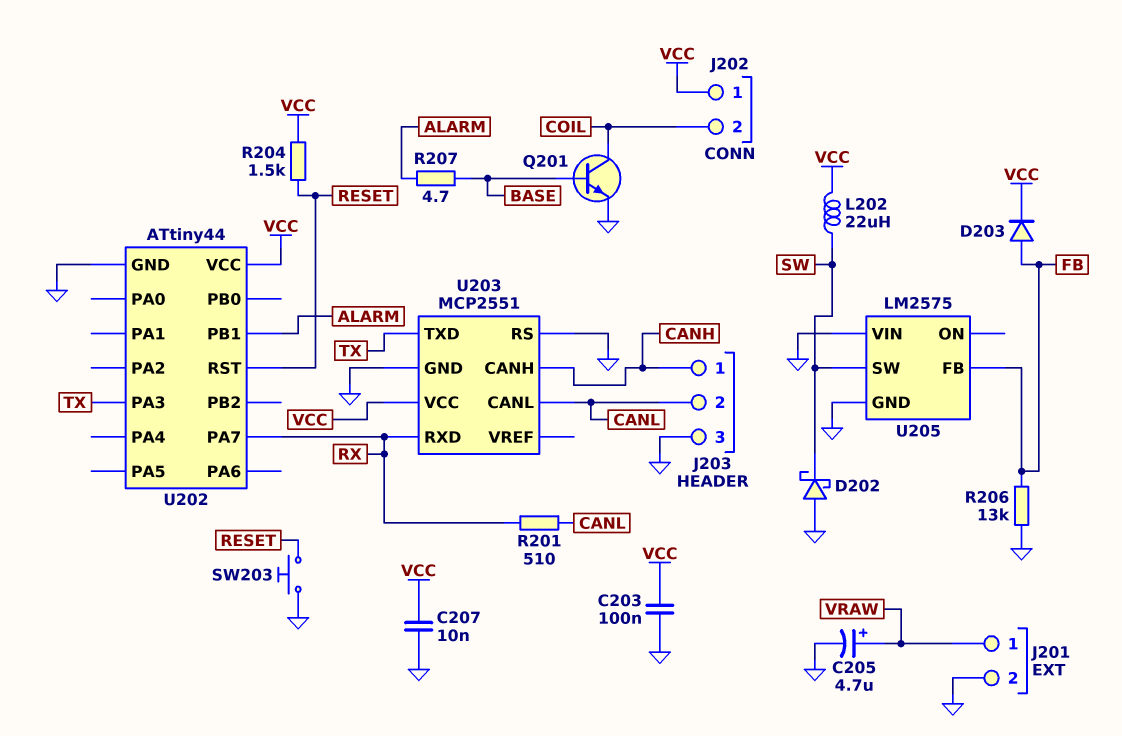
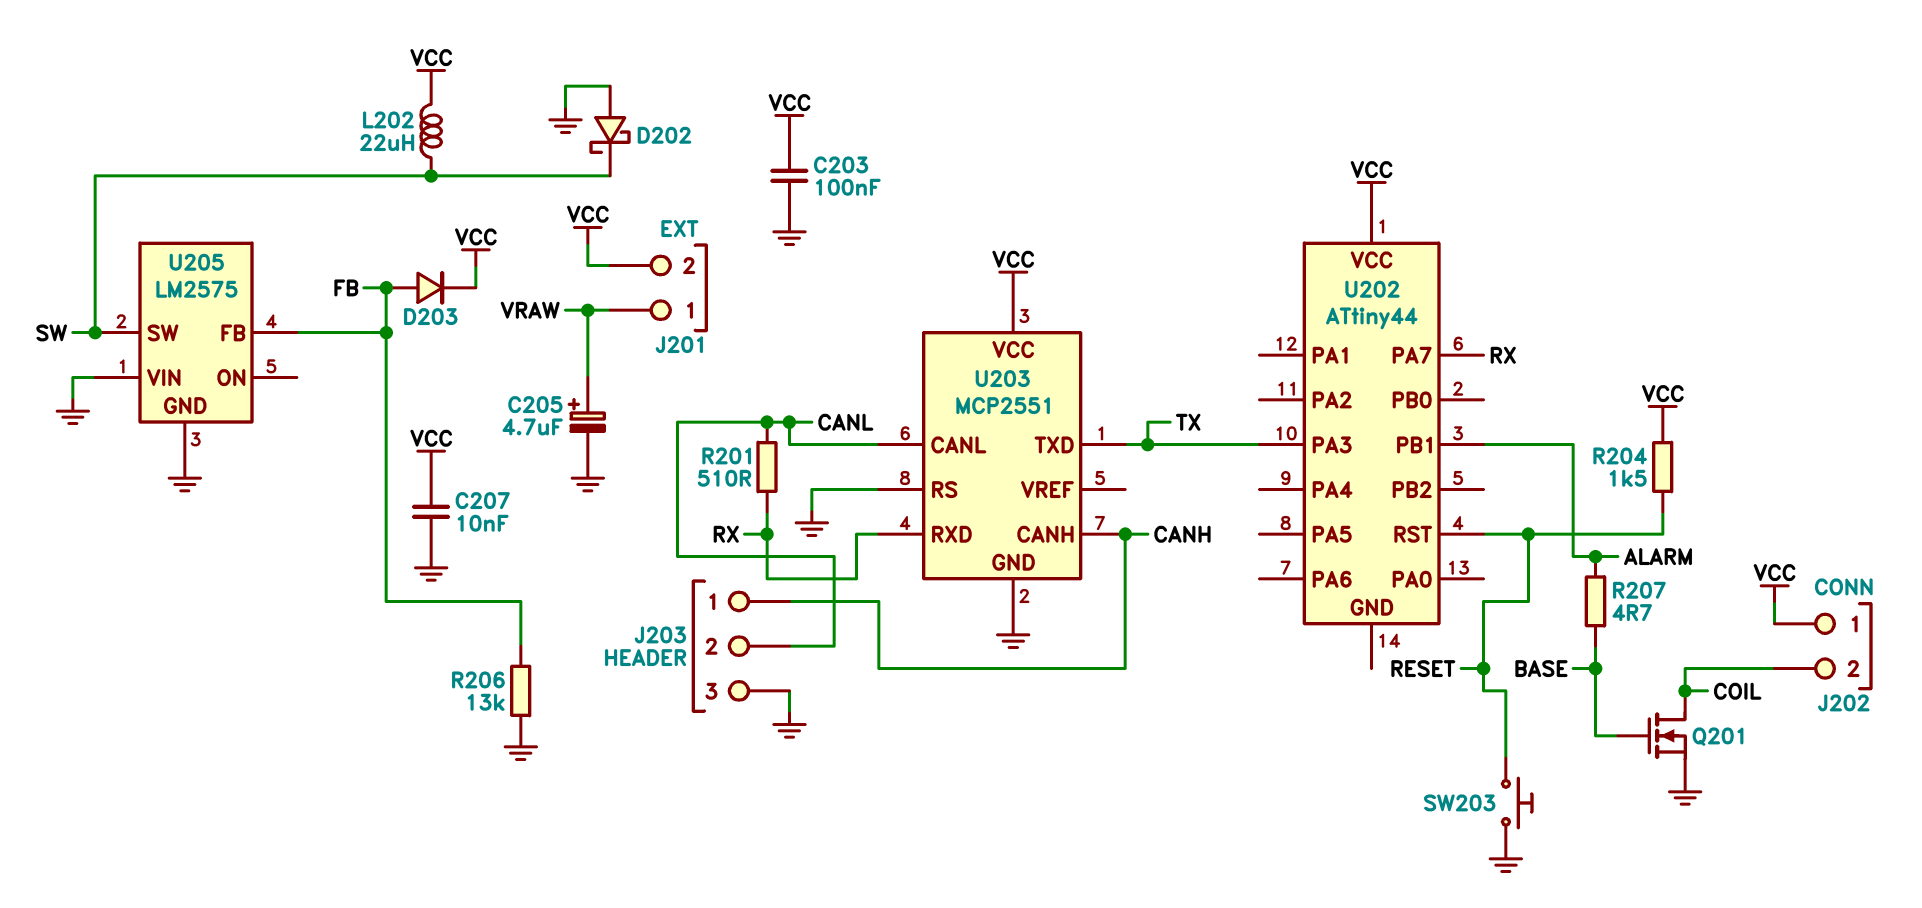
J201 pin 2: GND -> VCC
Q201: NPN (B BASE, C COIL, E GND) -> NMOS (G BASE, D COIL, S GND)
U202 pin GND: GND -> none

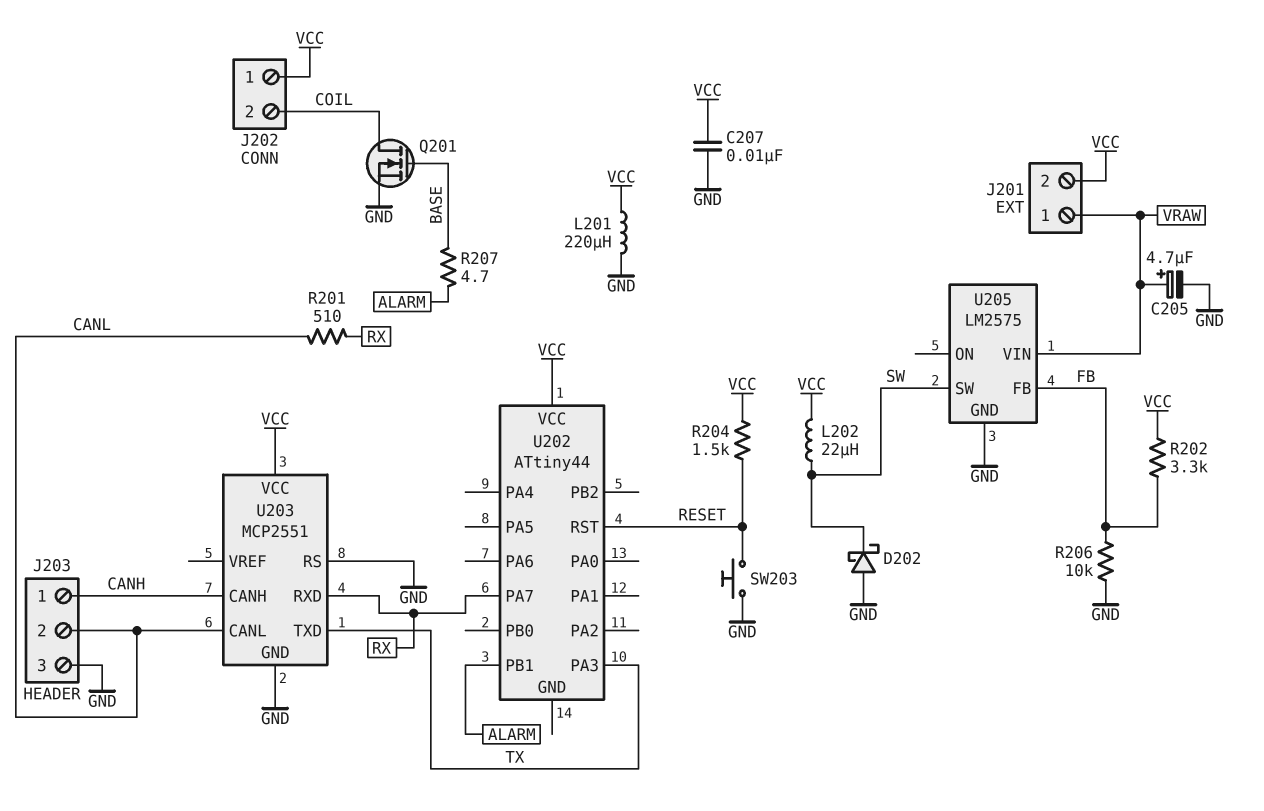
C203: 100nF (GND, VCC) -> none
D203: diode (A FB, K VCC) -> none
L201: none -> 220uH (GND, VCC)
R202: none -> 3.3k (FB, VCC)
R206: 13k (FB, GND) -> 10k (FB, GND)
U205 pin VIN: GND -> VRAW

